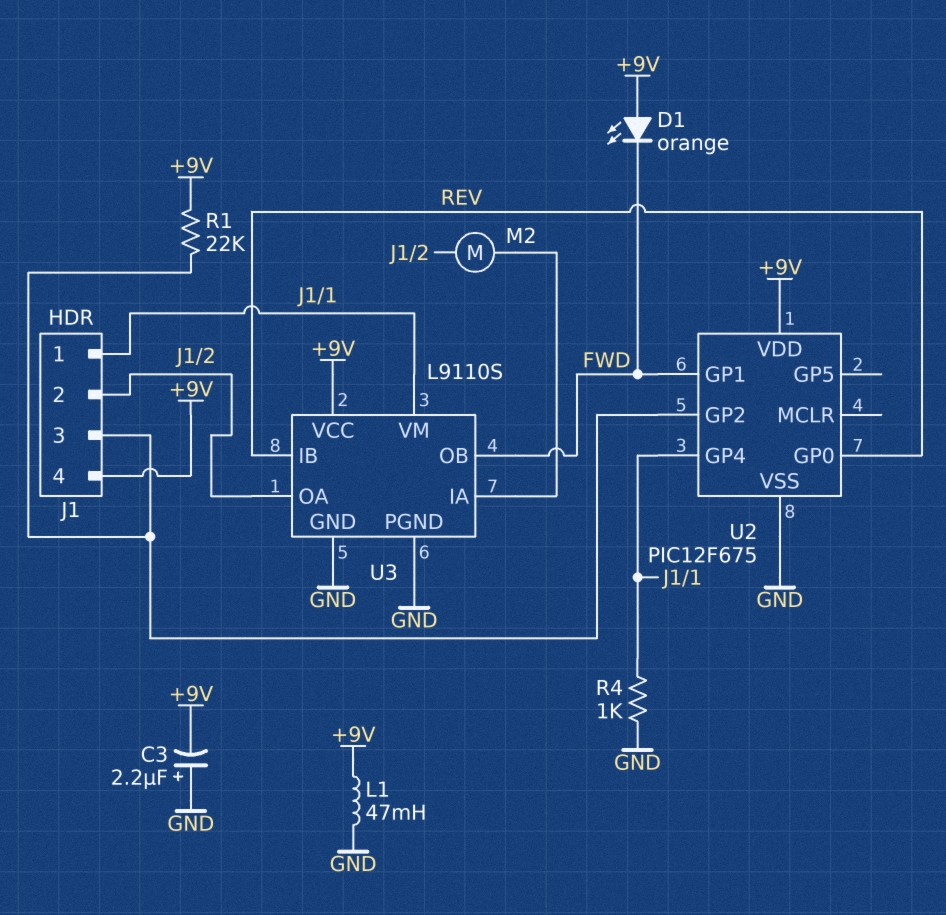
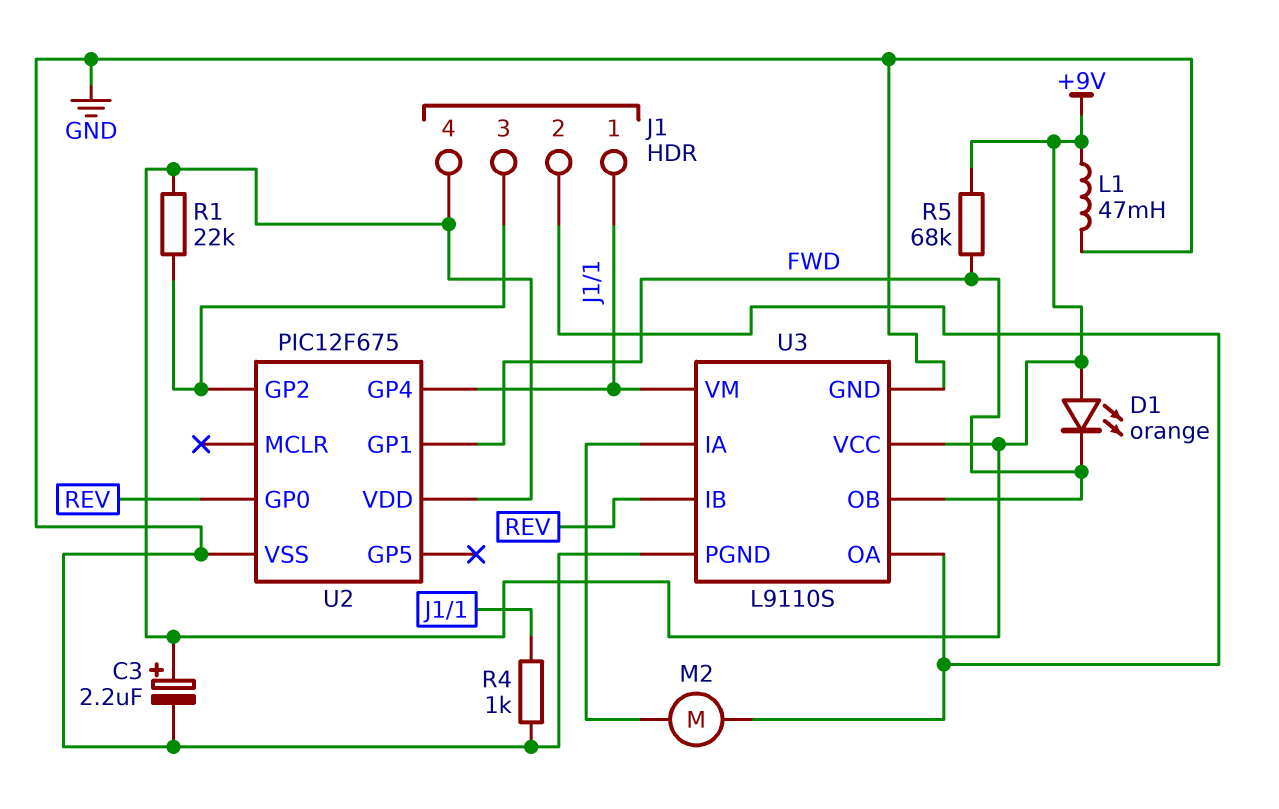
C3: 2.2uF (plus GND, minus +9V) -> 2.2uF (plus +9V, minus GND)
R5: none -> 68k (+9V, FWD)

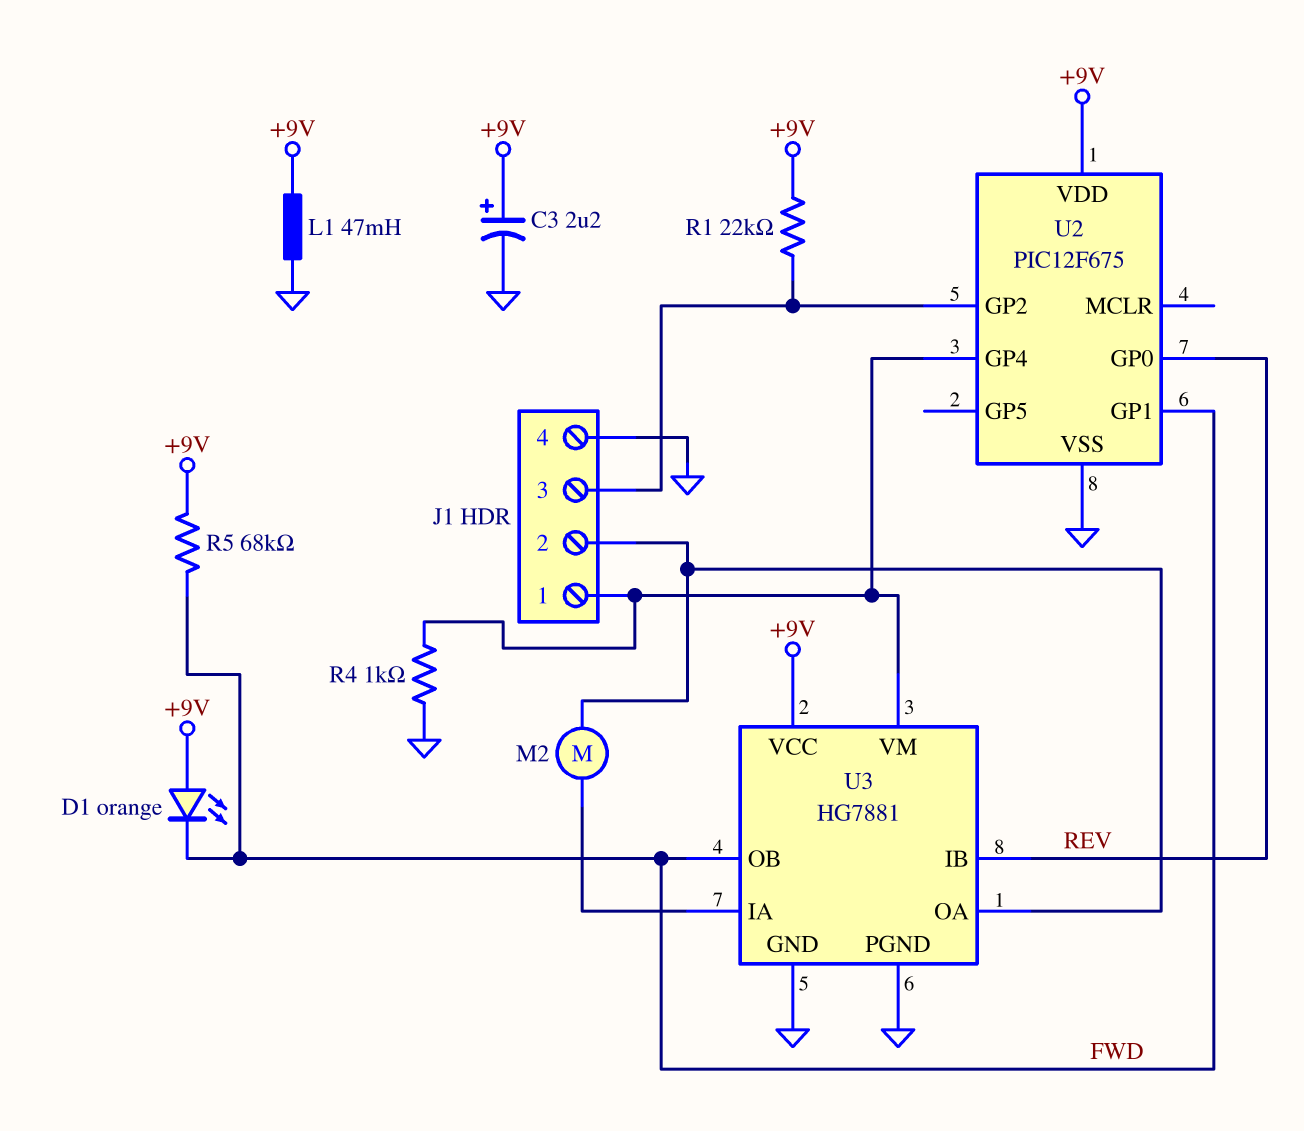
J1 pin 4: +9V -> GND
U3: L9110S -> HG7881

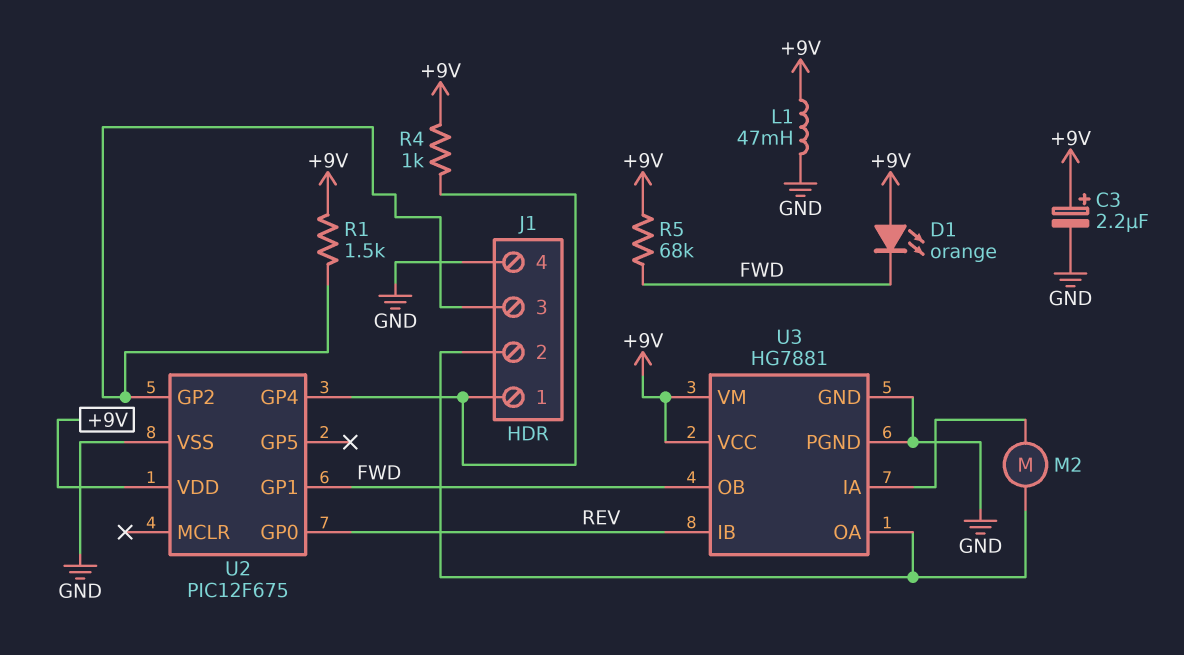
R1: 22k (+9V, J1/3) -> 1.5k (+9V, J1/3)
R4: 1k (GND, J1/1) -> 1k (+9V, J1/1)
U3 pin VM: J1/1 -> +9V

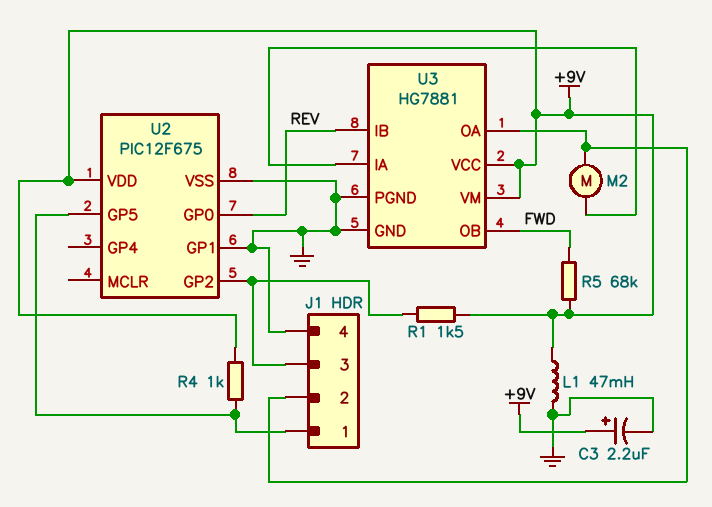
D1: LED orange (A +9V, K FWD) -> none
U2 pin GP1: FWD -> GND
U2 pin GP4: J1/1 -> none
U2 pin GP5: none -> J1/1

